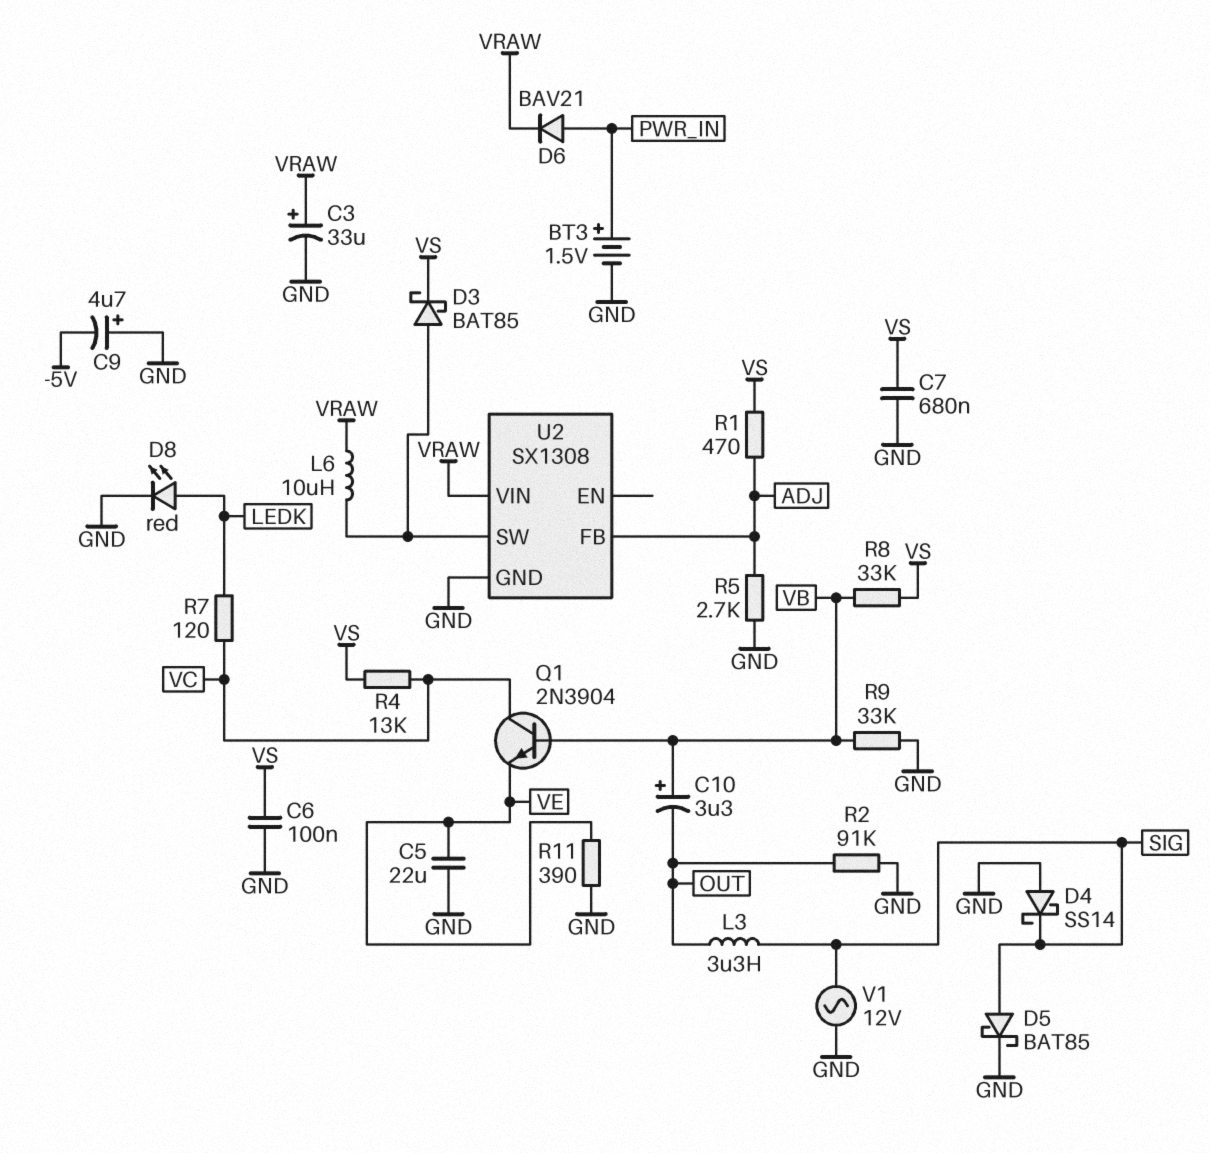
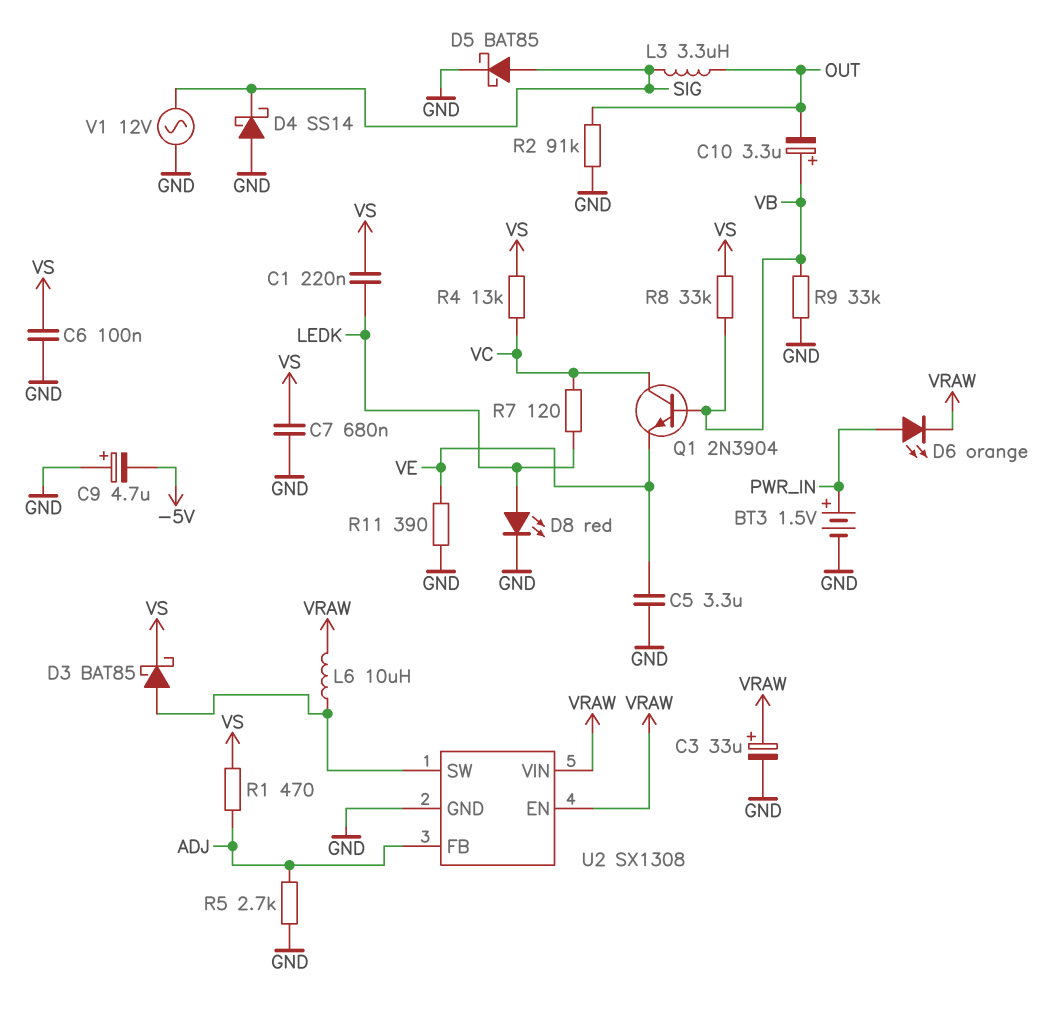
C1: none -> 220nF (LEDK, VS)
C5: 22uF (GND, VE) -> 3.3uF (GND, VE)
D6: diode BAV21 (A PWR_IN, K VRAW) -> LED orange (A PWR_IN, K VRAW)
U2 pin EN: none -> VRAW

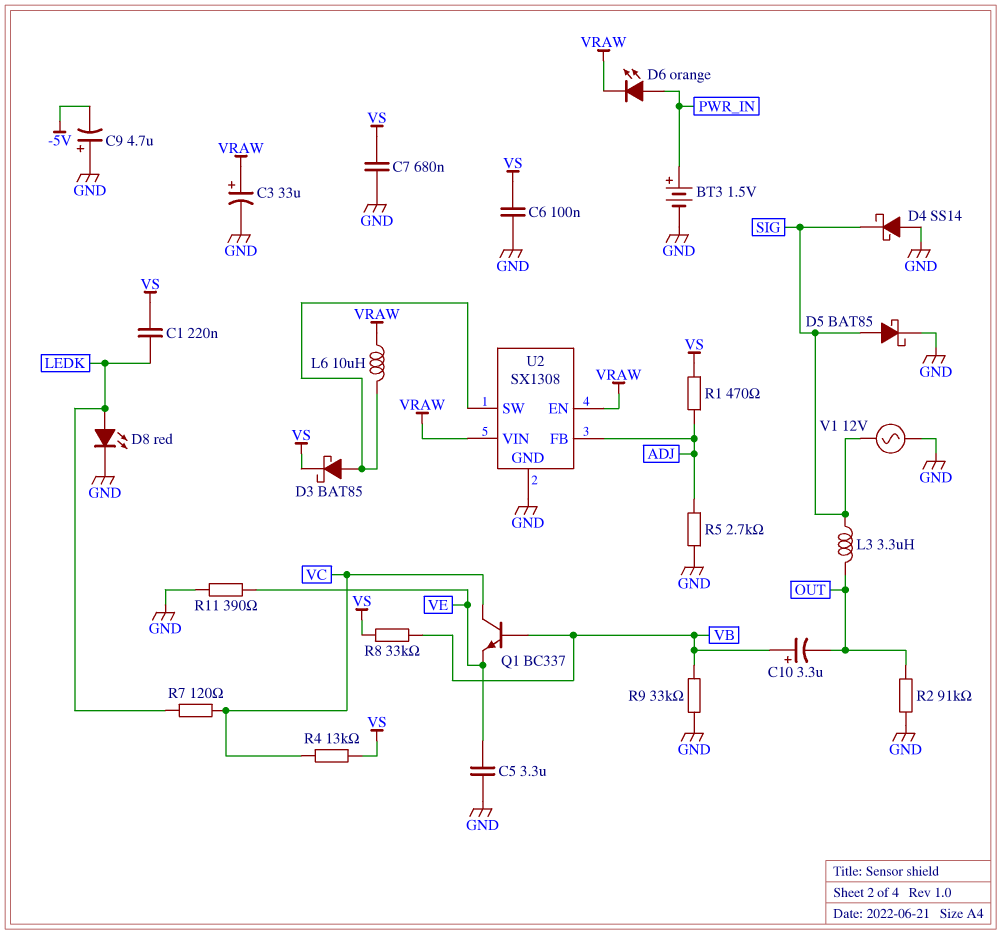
Q1: NPN 2N3904 (B VB, C VC, E VE) -> NPN BC337 (B VB, C VC, E VE)

